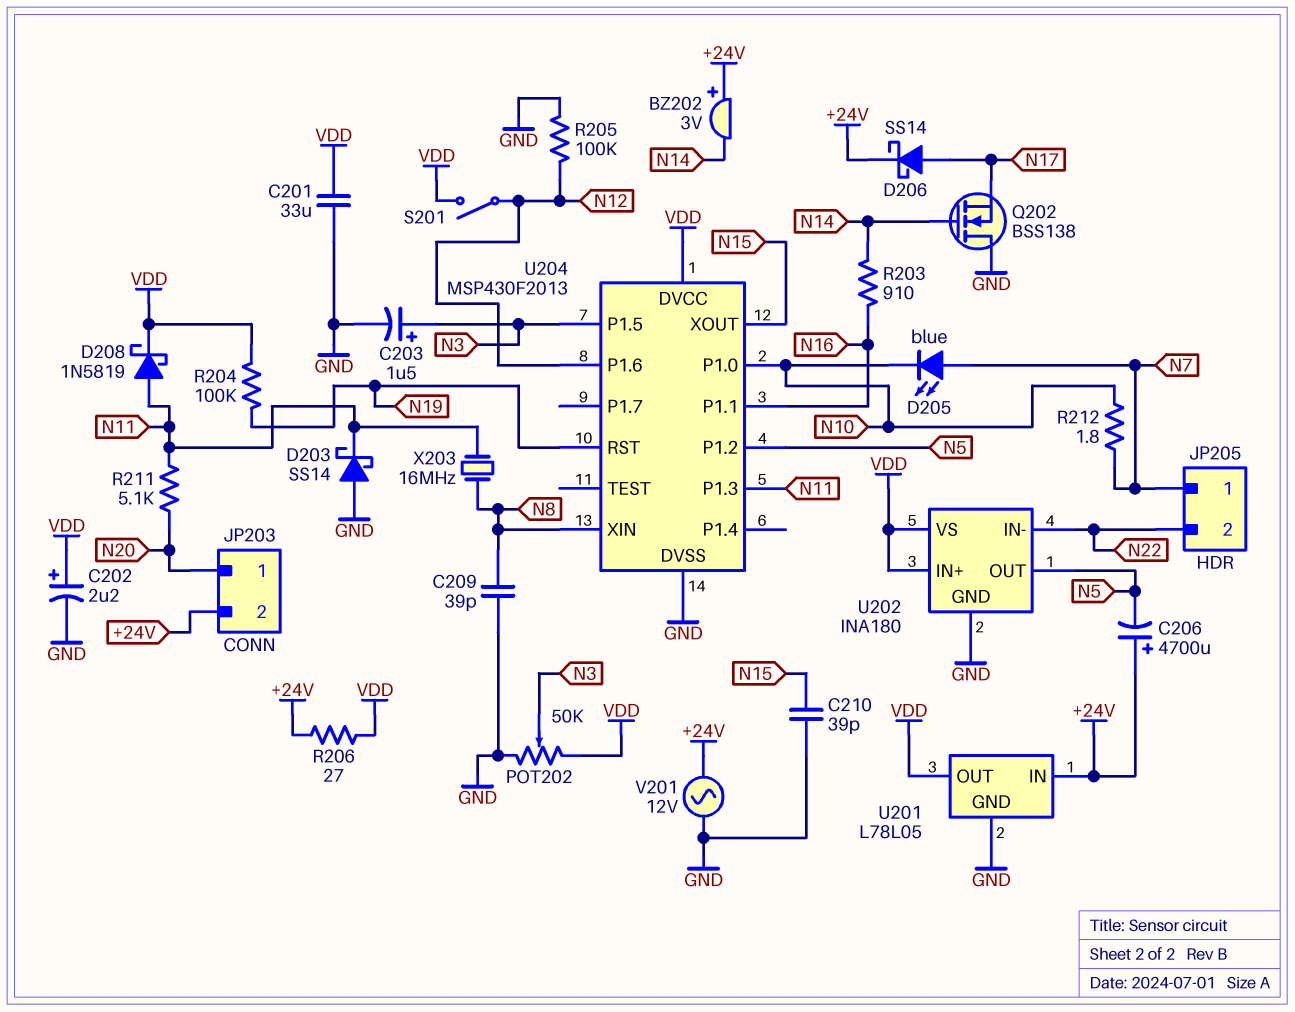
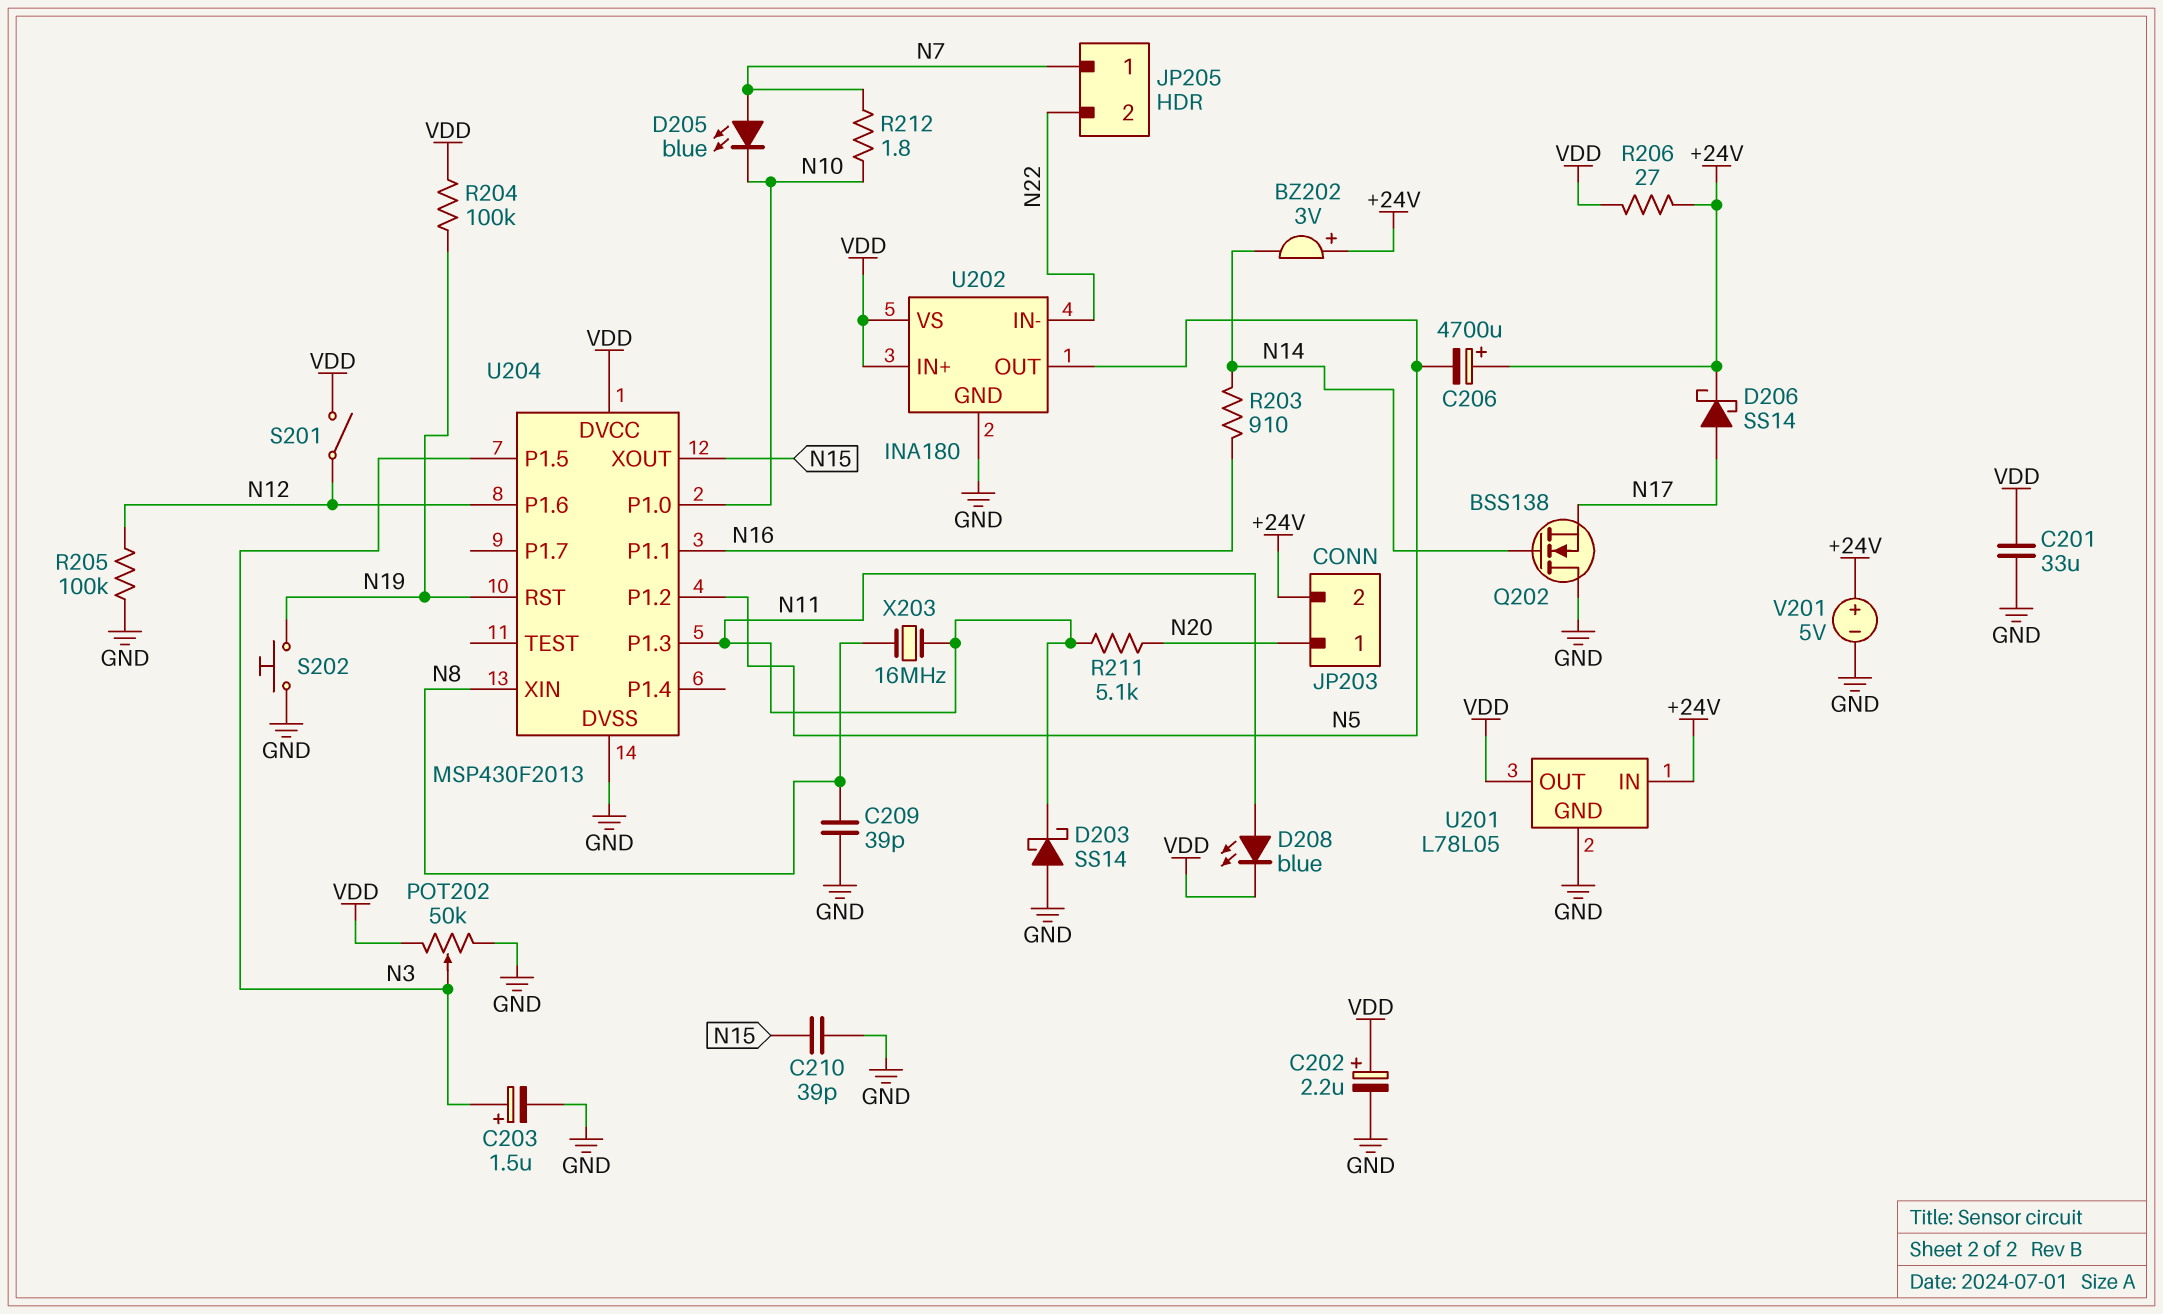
D208: schottky 1N5819 (A N11, K VDD) -> LED blue (A N11, K VDD)
S202: none -> button (GND, N19)
V201: AC 12V (+24V, GND) -> 5V (plus +24V, minus GND)

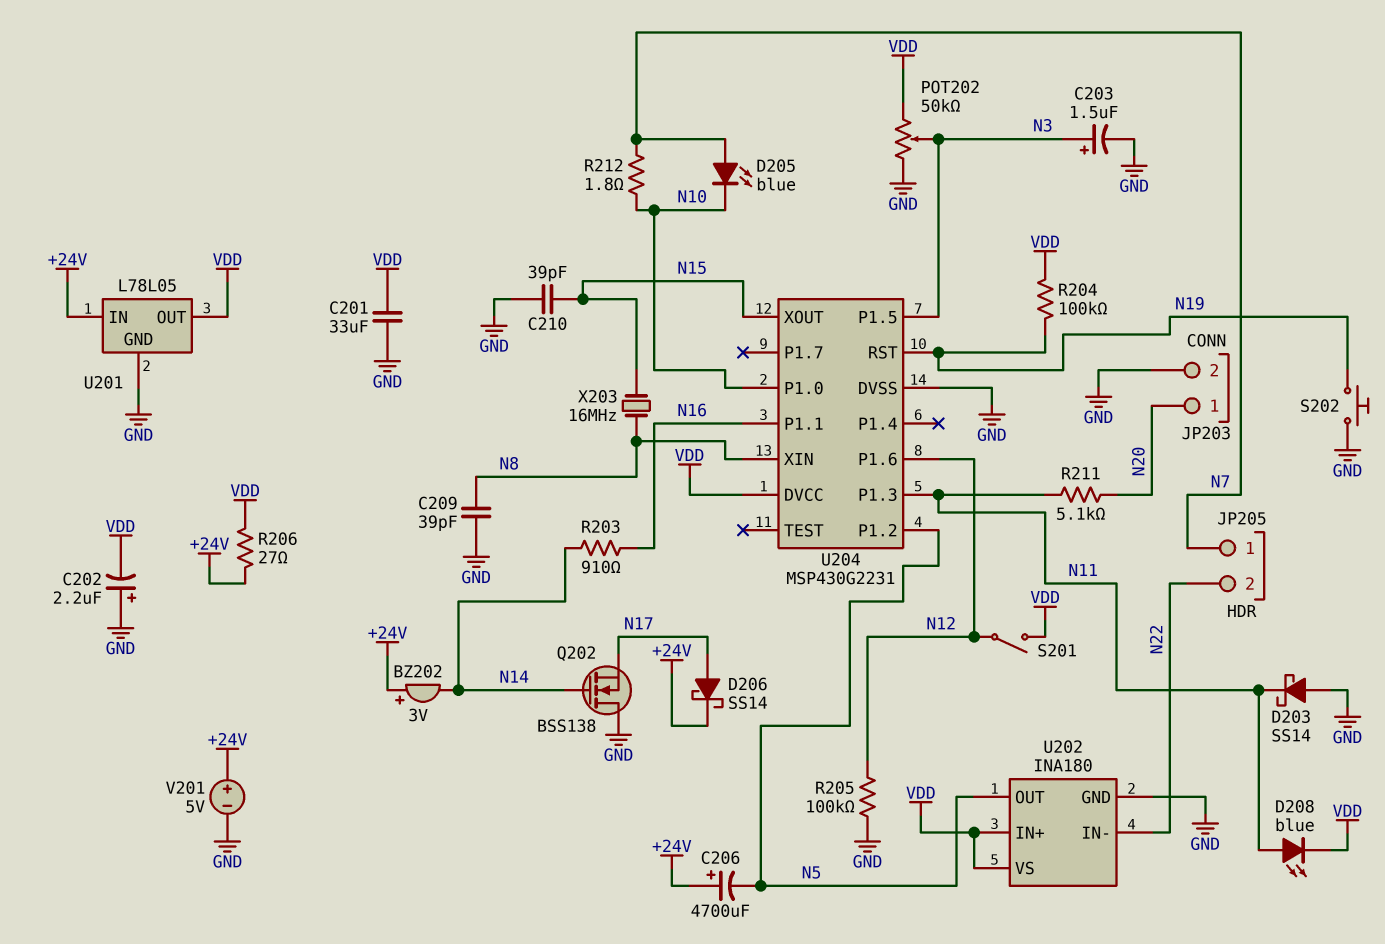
C202: 2.2uF (plus VDD, minus GND) -> 2.2uF (plus GND, minus VDD)
JP203 pin 2: +24V -> GND
U204: MSP430F2013 -> MSP430G2231
X203: 16MHz (N8, N11) -> 16MHz (N8, N15)

